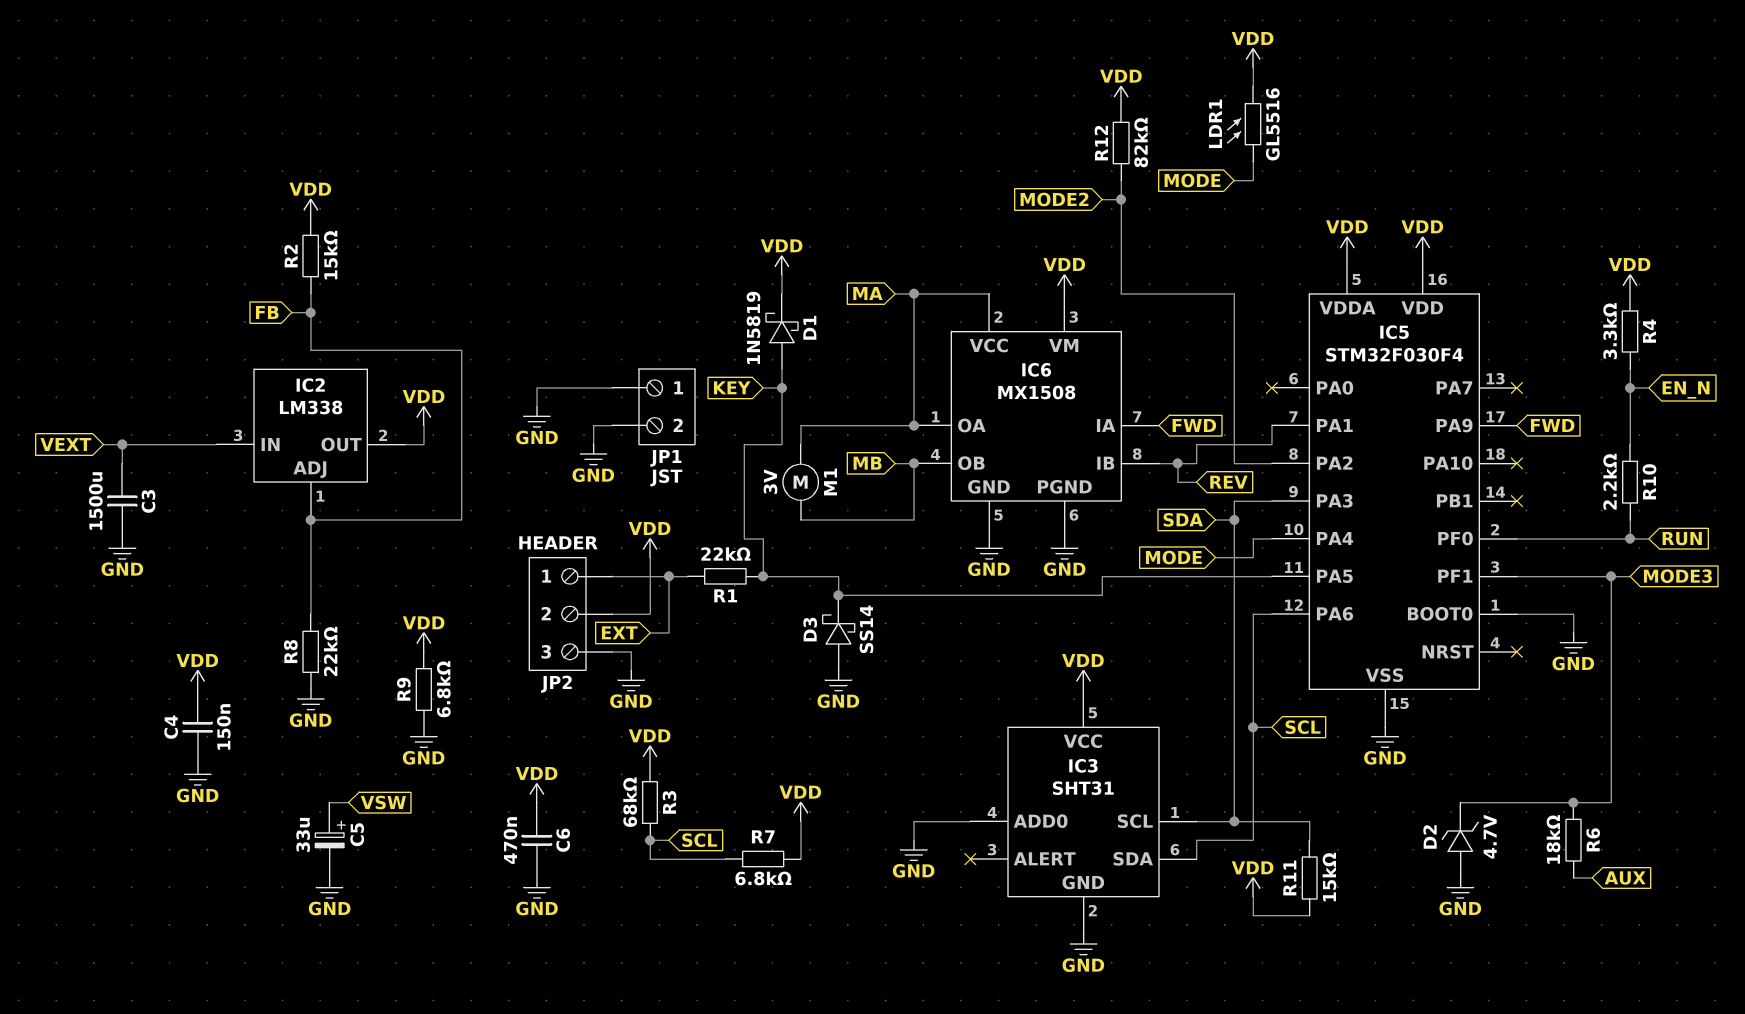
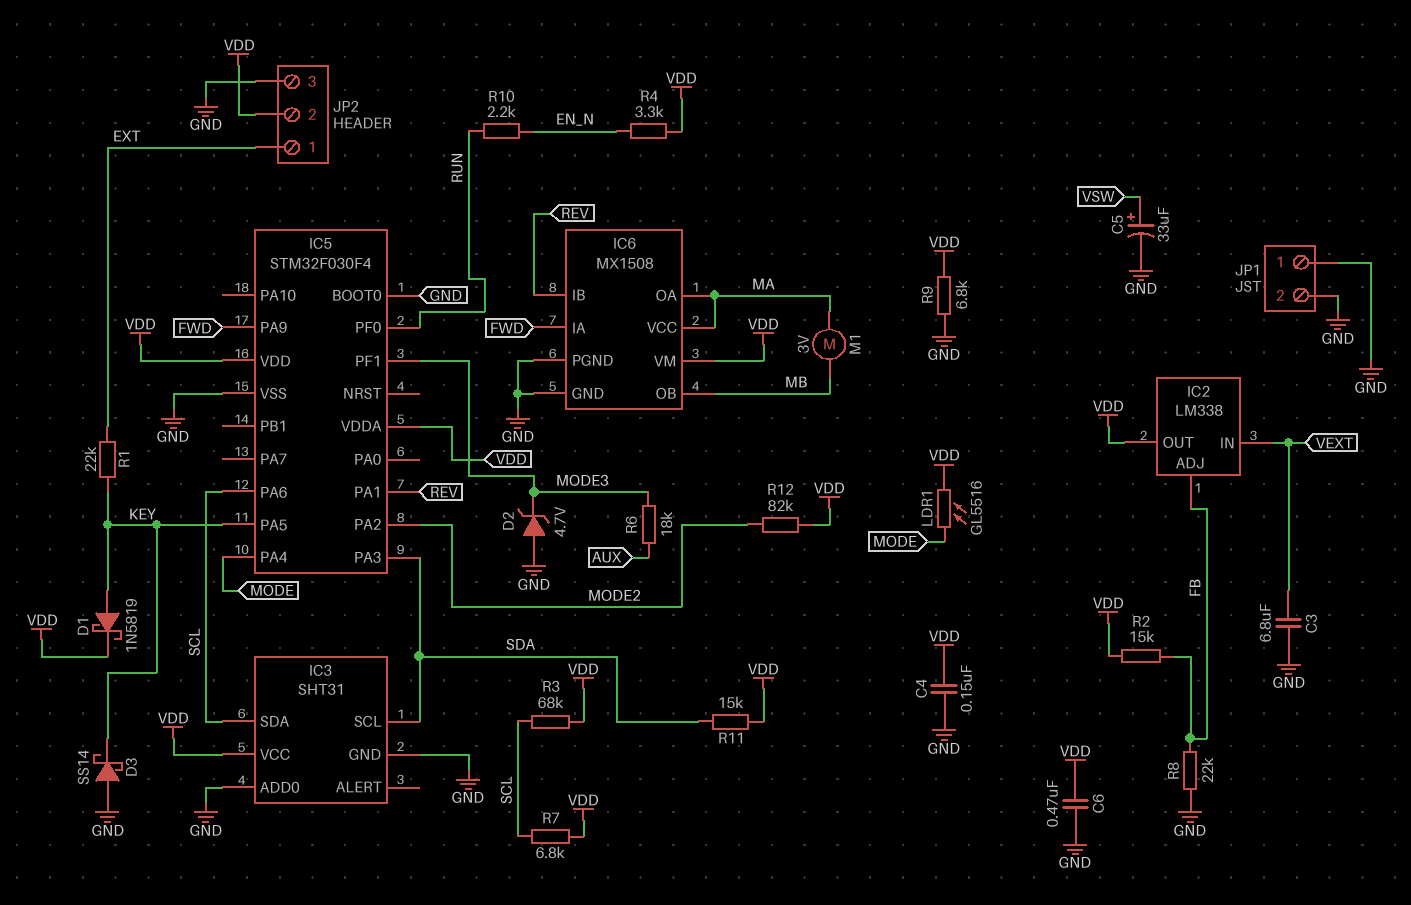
C3: 1500uF (GND, VEXT) -> 6.8uF (GND, VEXT)

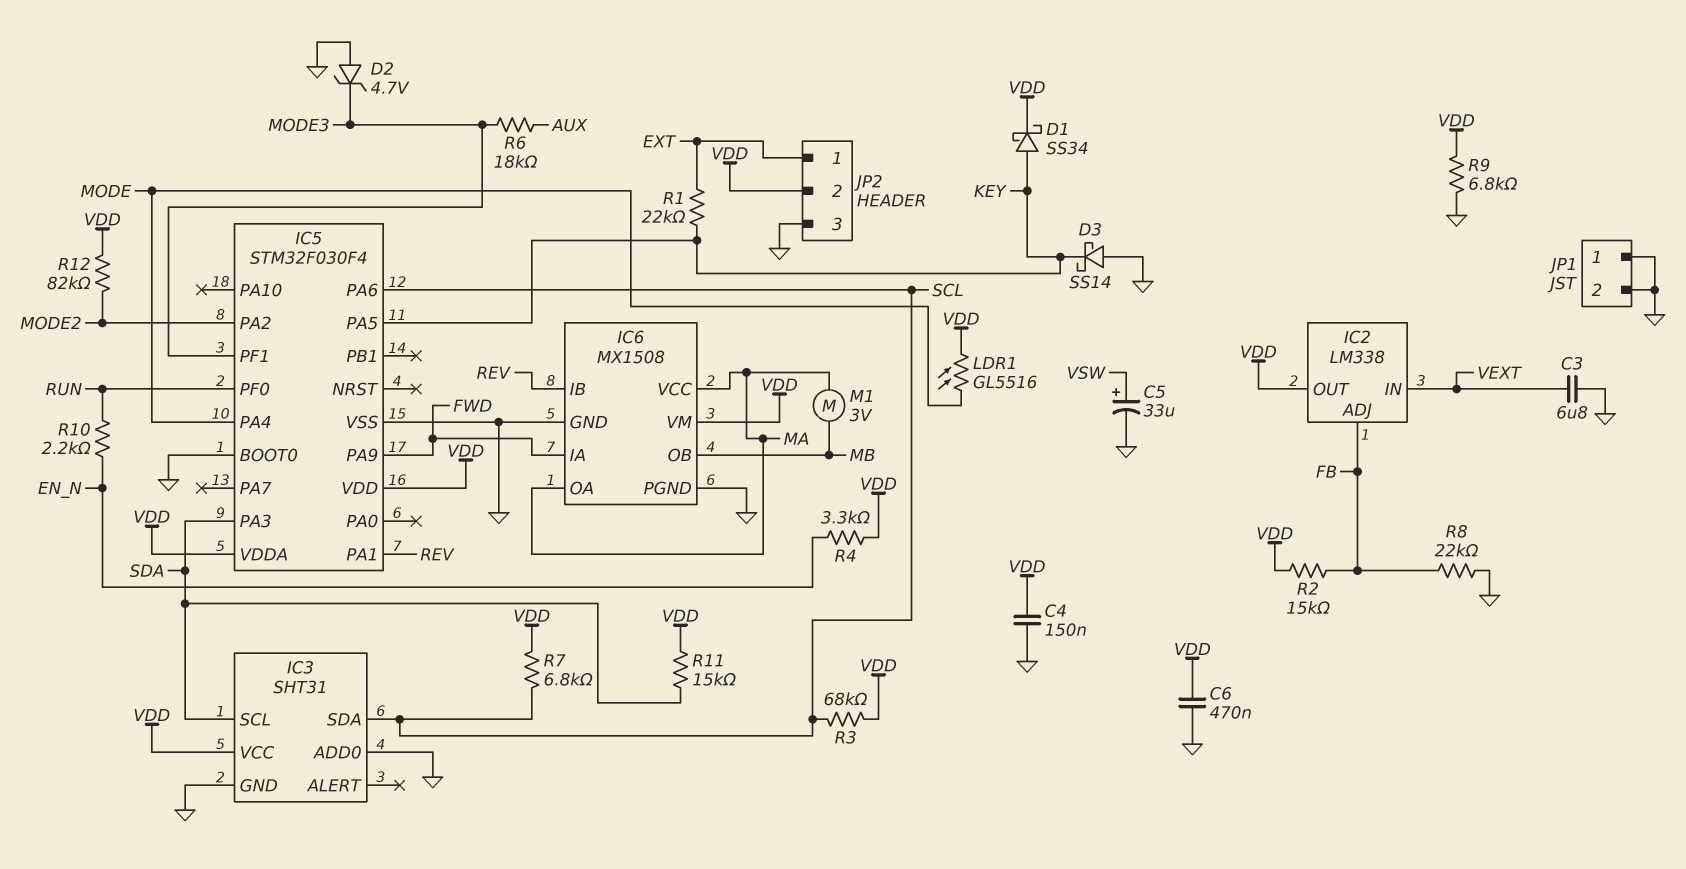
D1: schottky 1N5819 (A KEY, K VDD) -> schottky SS34 (A KEY, K VDD)

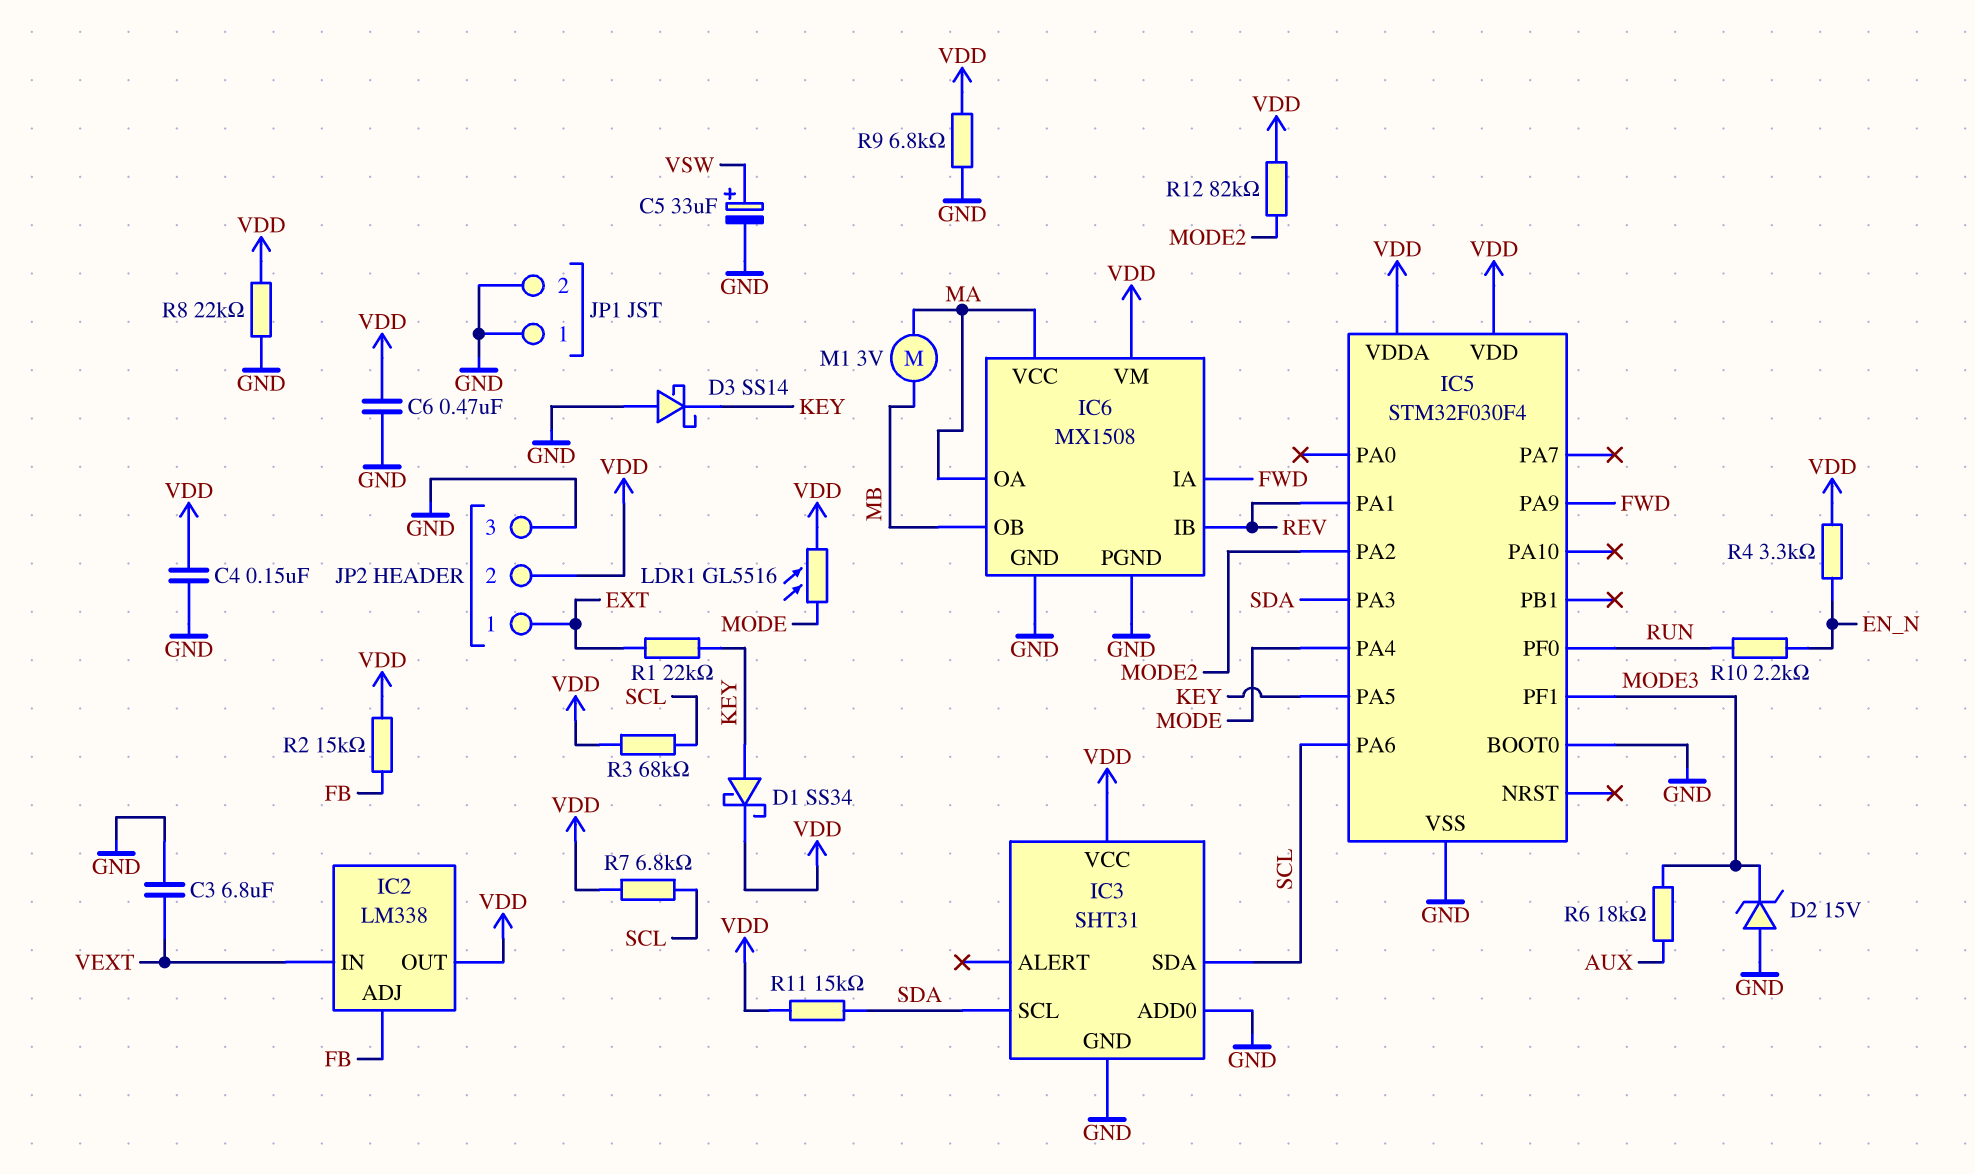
D2: zener 4.7V (A GND, K MODE3) -> zener 15V (A GND, K MODE3)
R8: 22k (FB, GND) -> 22k (GND, VDD)

